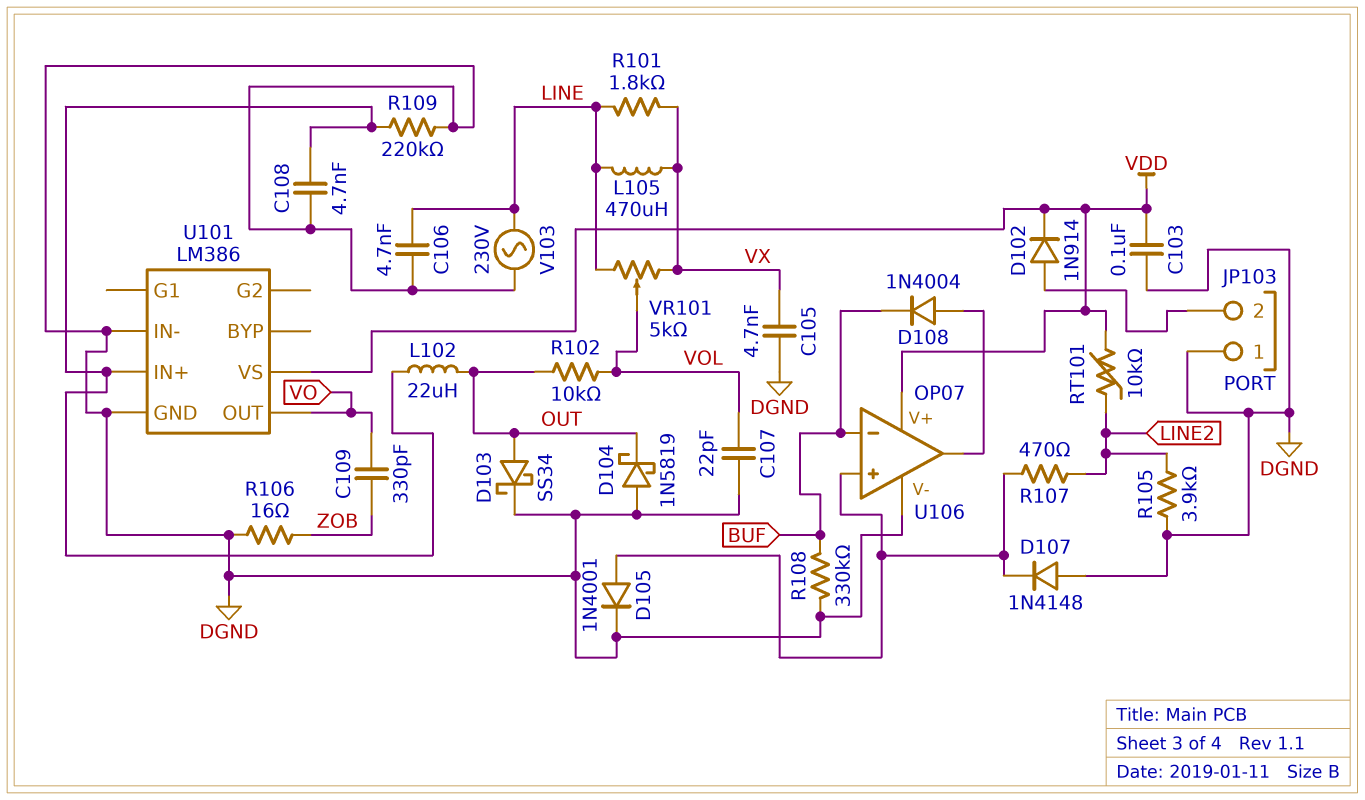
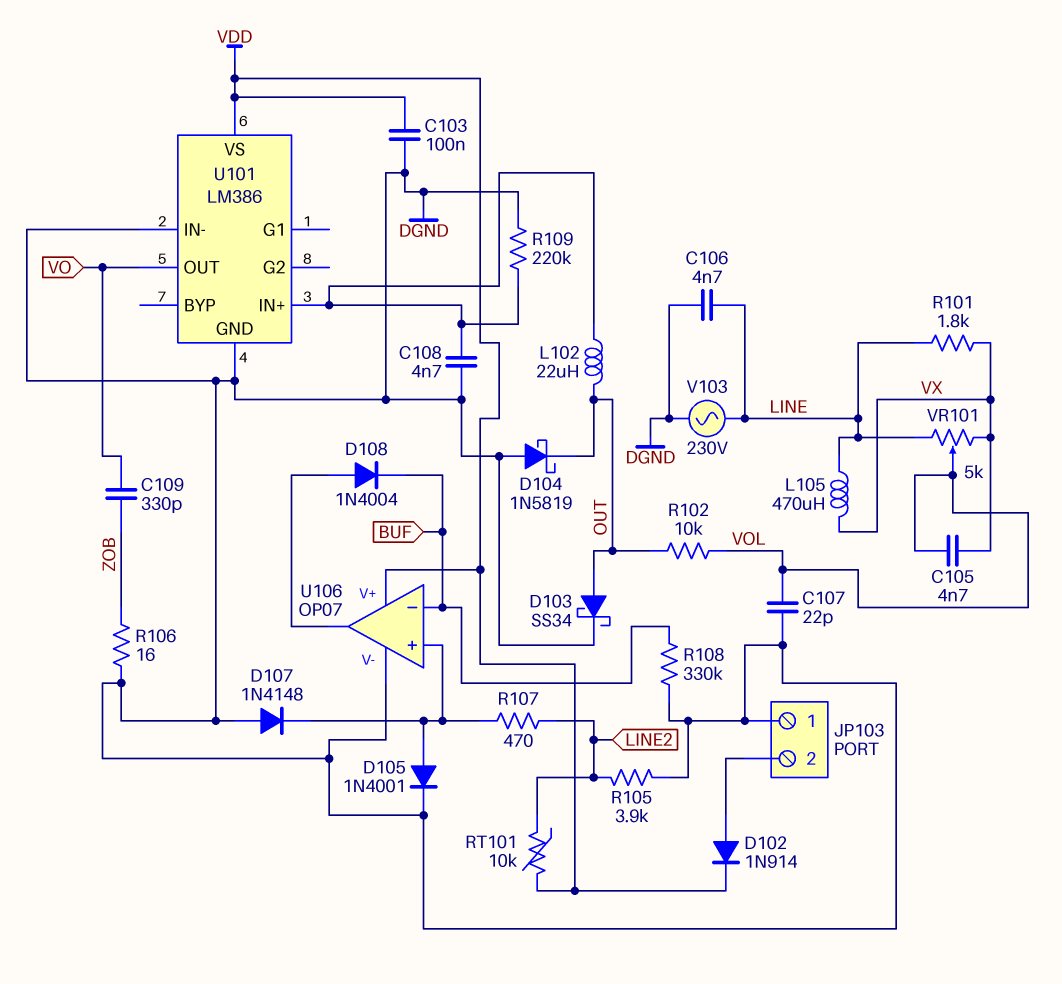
C105: 4.7nF (DGND, VX) -> 4.7nF (VOL, VX)

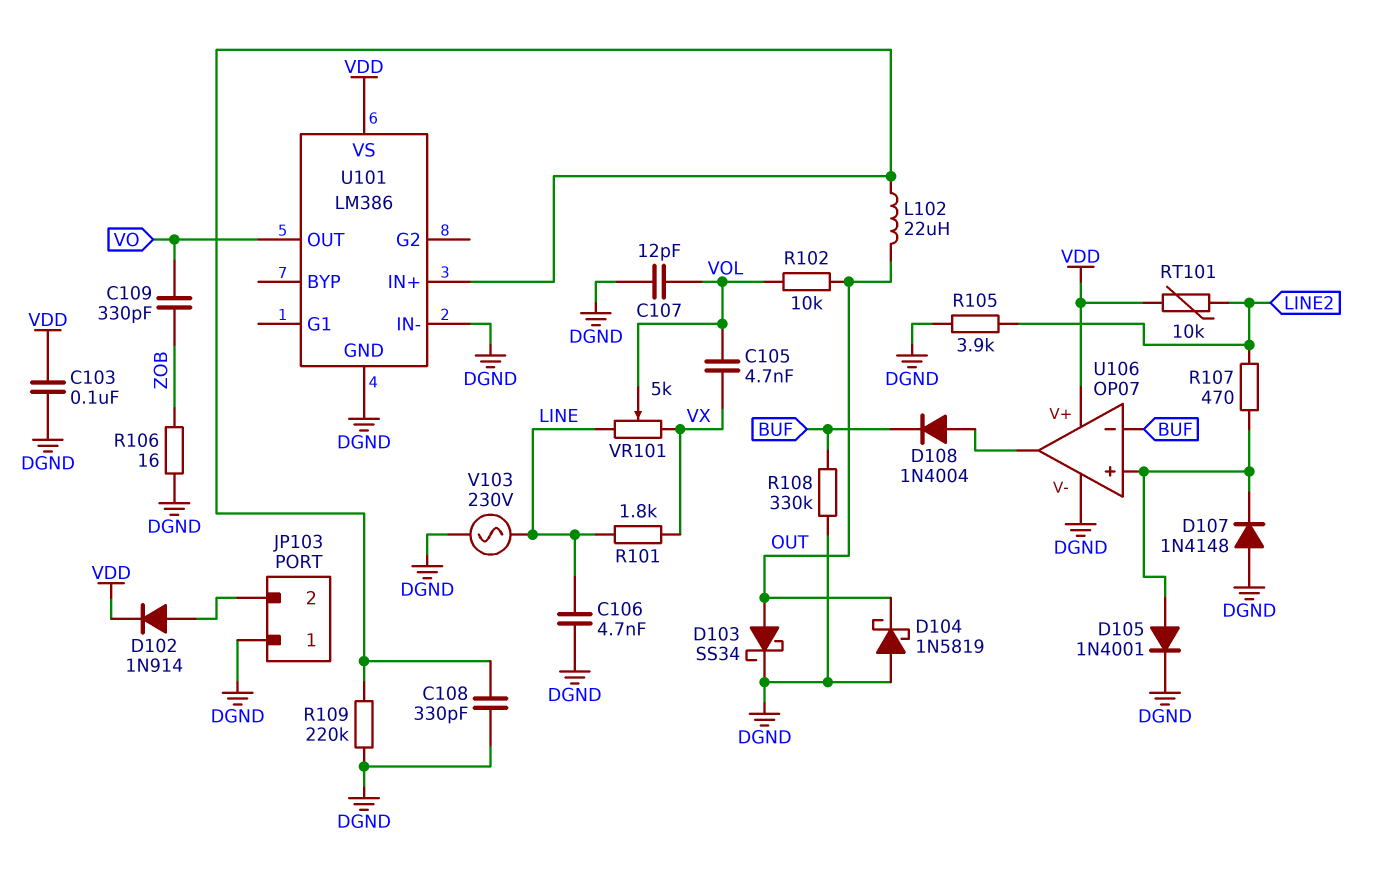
C107: 22pF (DGND, VOL) -> 12pF (DGND, VOL)
C108: 4.7nF (DGND, U101/IN+) -> 330pF (DGND, U101/IN+)
L105: 470uH (LINE, VX) -> none

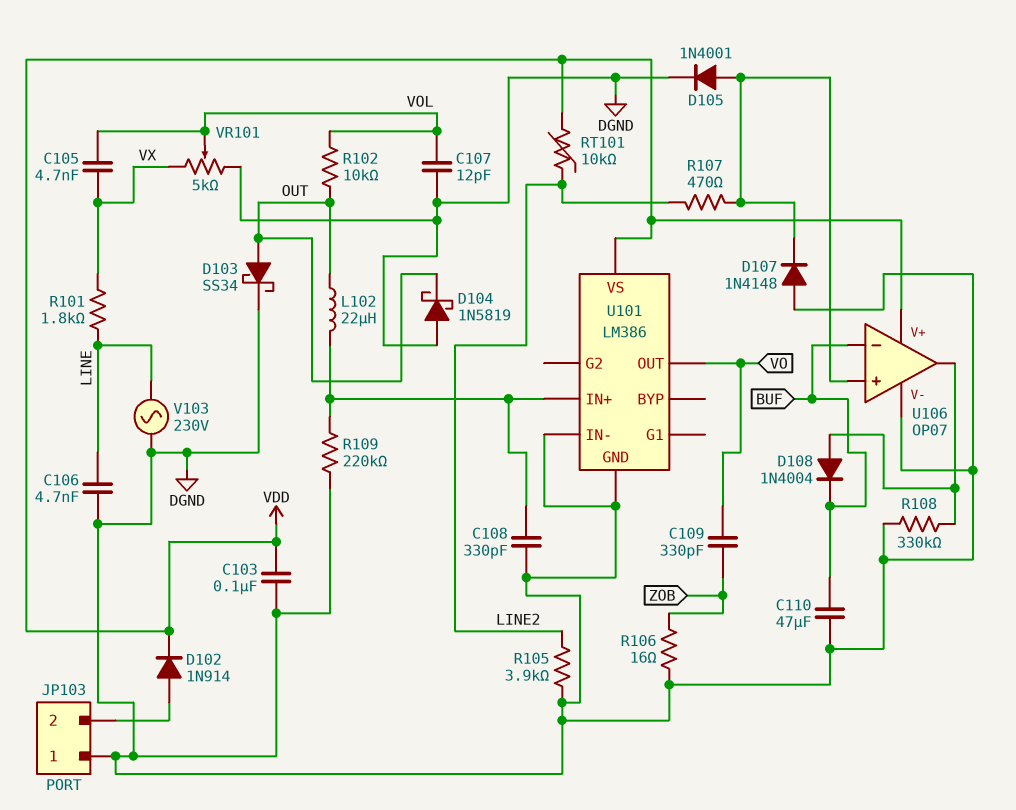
C110: none -> 47uF (BUF, DGND)
R108: 330k (BUF, DGND) -> 330k (DGND, U106/out)
VR101: 5k (LINE, VX, wiper VOL) -> 5k (DGND, VX, wiper VOL)

